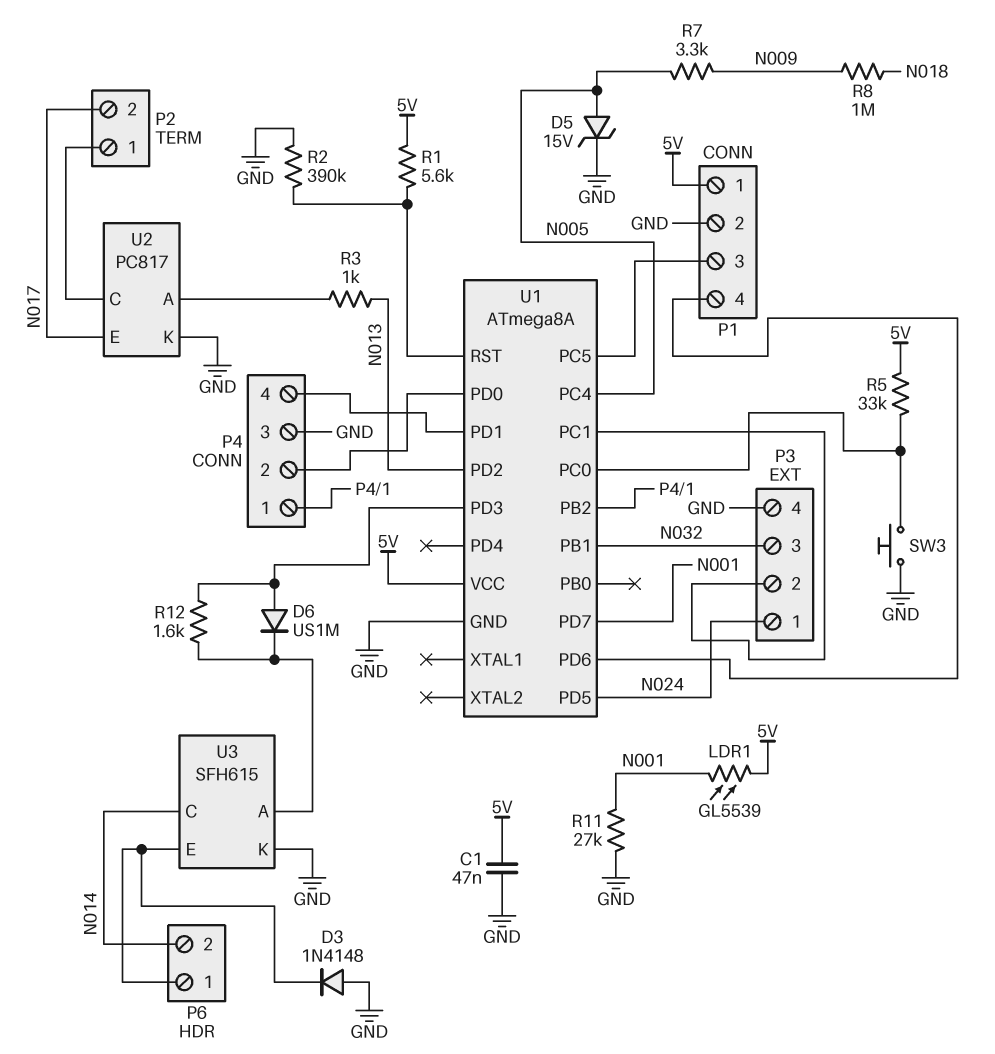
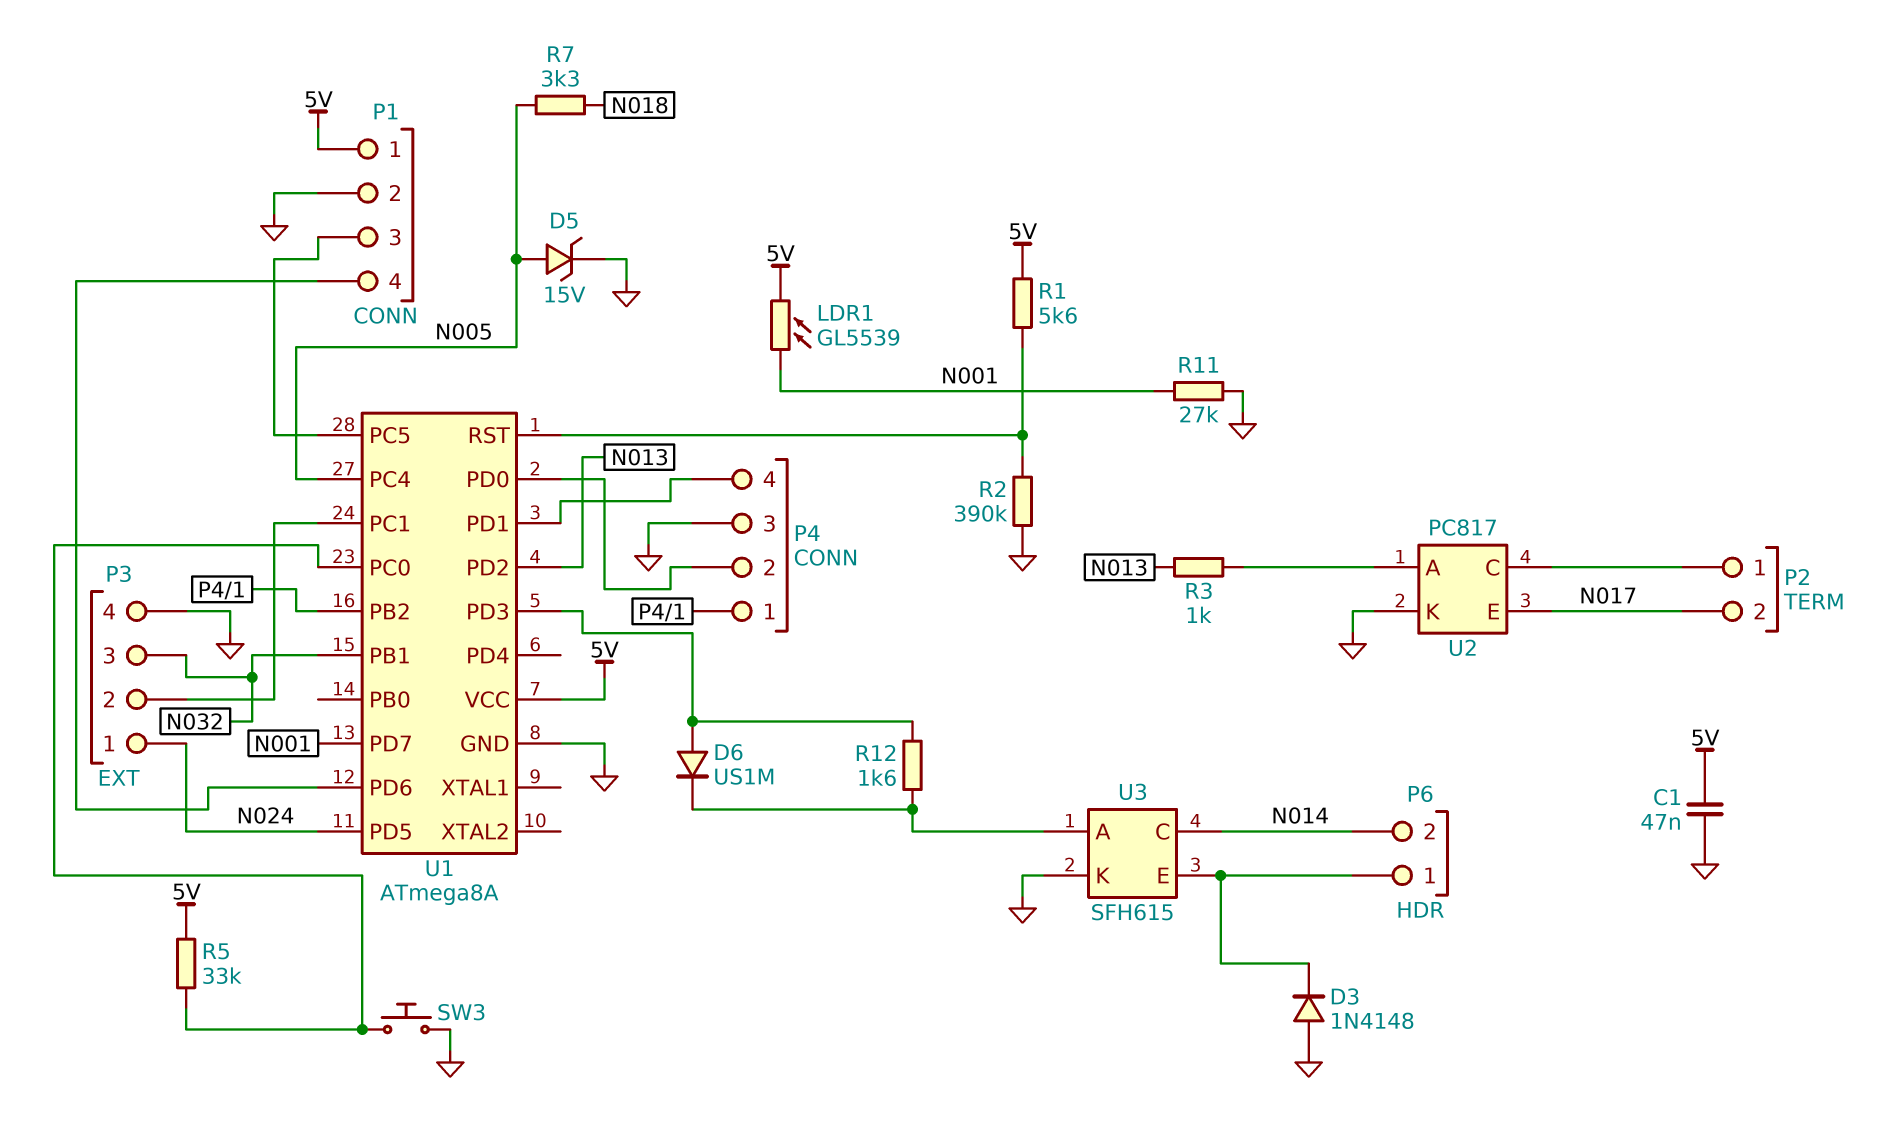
R7: 3.3k (N005, N009) -> 3.3k (N005, N018)
R8: 1M (N009, N018) -> none

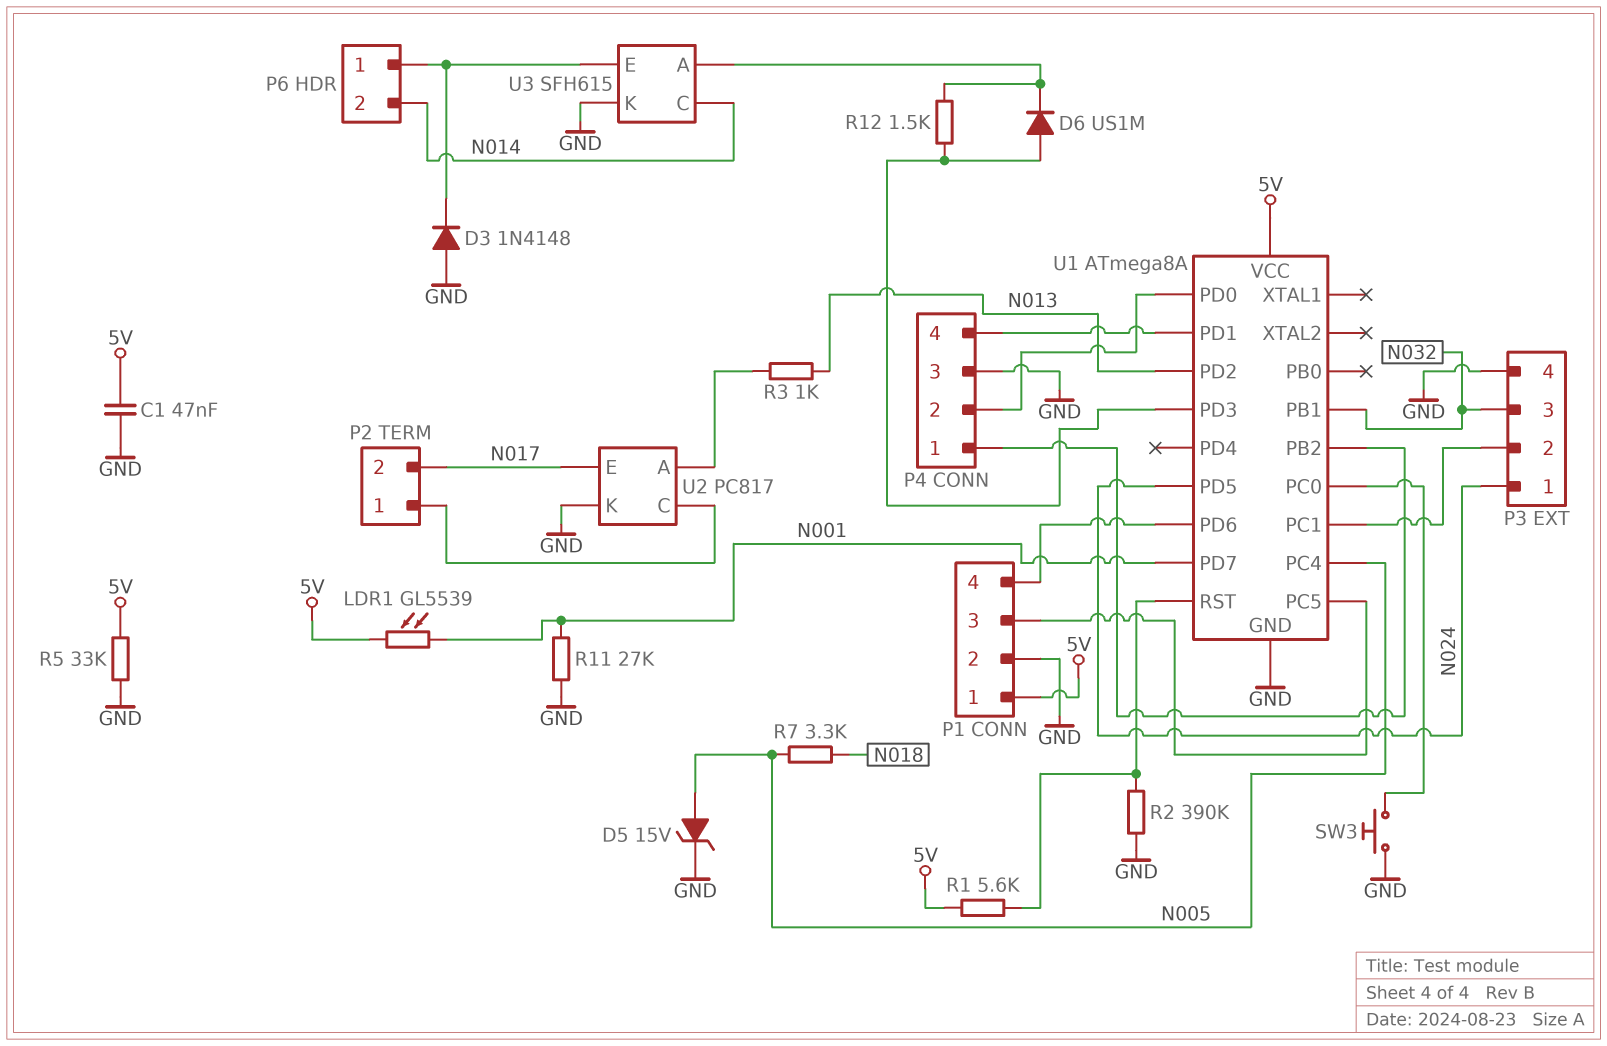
R5: 33k (5V, U1/PC0) -> 33k (5V, GND)
R12: 1.6k (U1/PD3, U3/A) -> 1.5k (U1/PD3, U3/A)

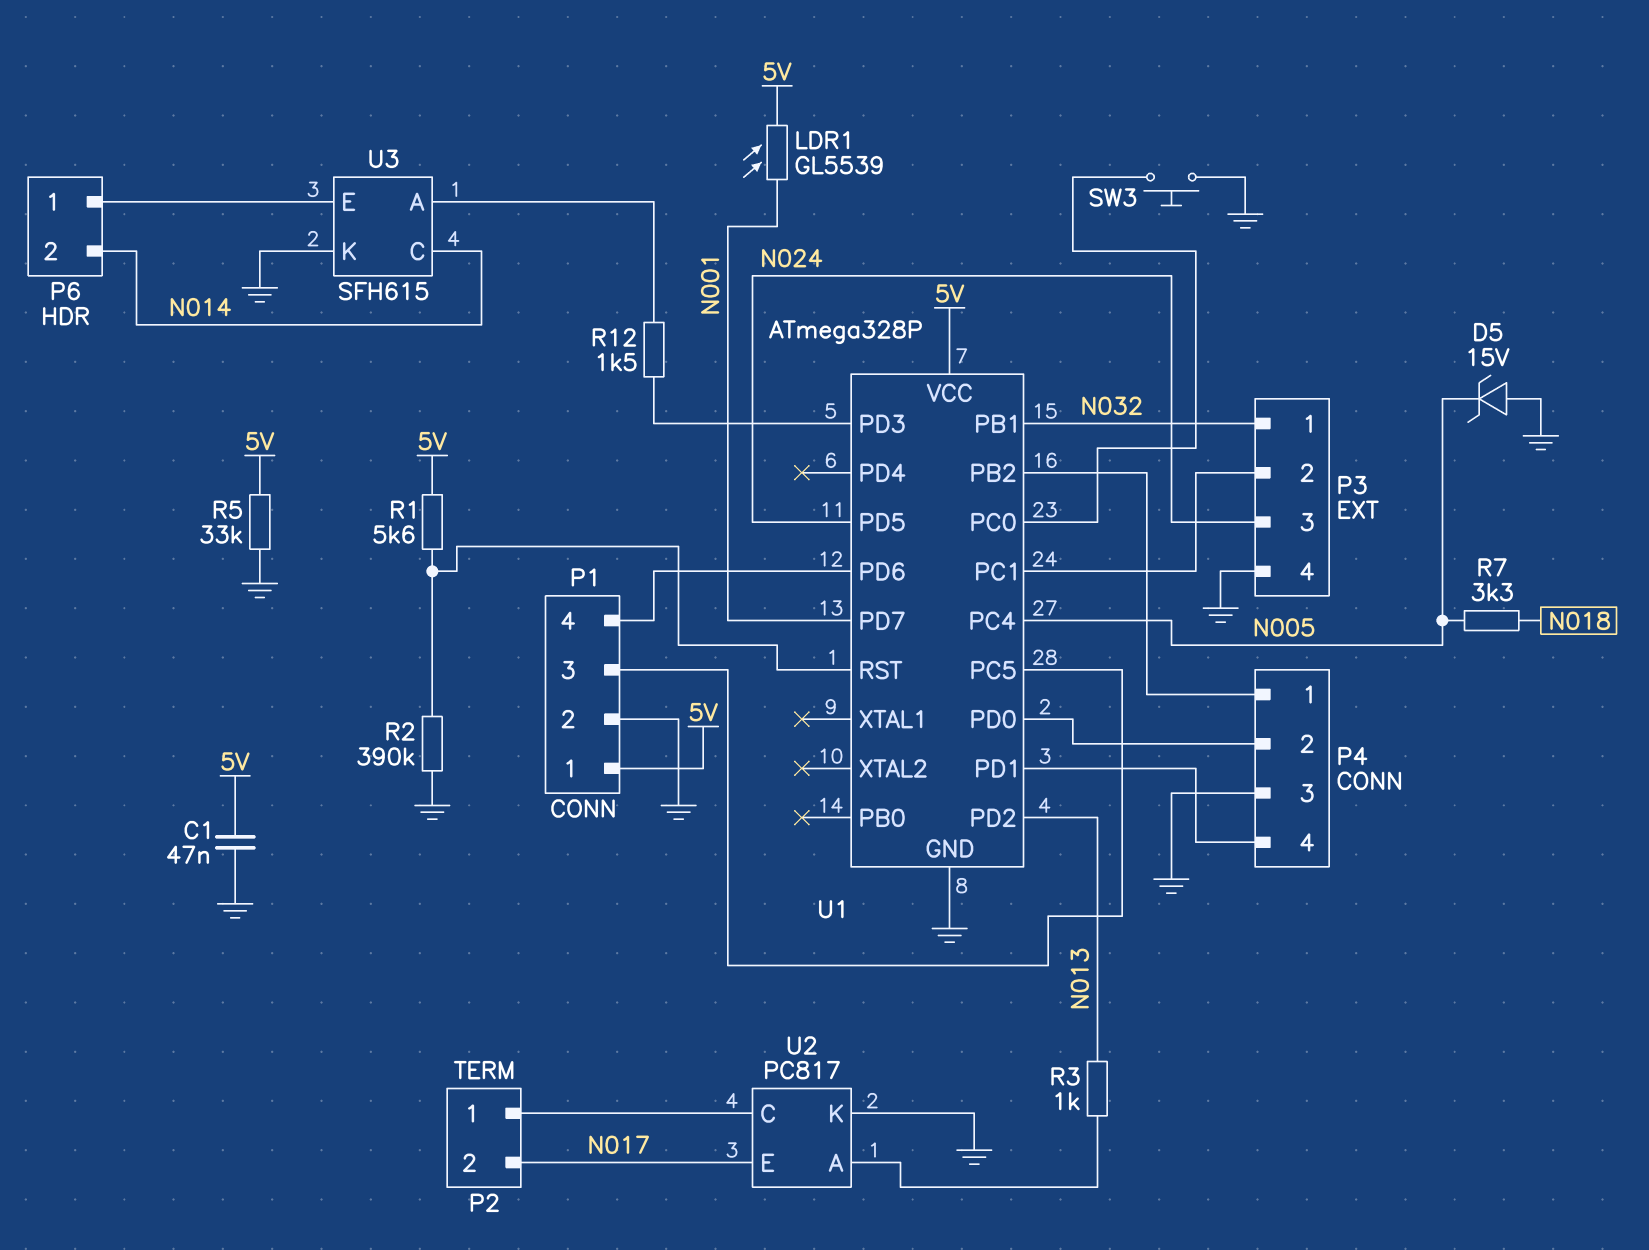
D3: diode 1N4148 (A GND, K P6/1) -> none
D5: zener 15V (A N005, K GND) -> zener 15V (A GND, K N005)
D6: diode US1M (A U1/PD3, K U3/A) -> none
P3 pin 1: N024 -> N032
P3 pin 3: N032 -> N024
R11: 27k (GND, N001) -> none
U1: ATmega8A -> ATmega328P

